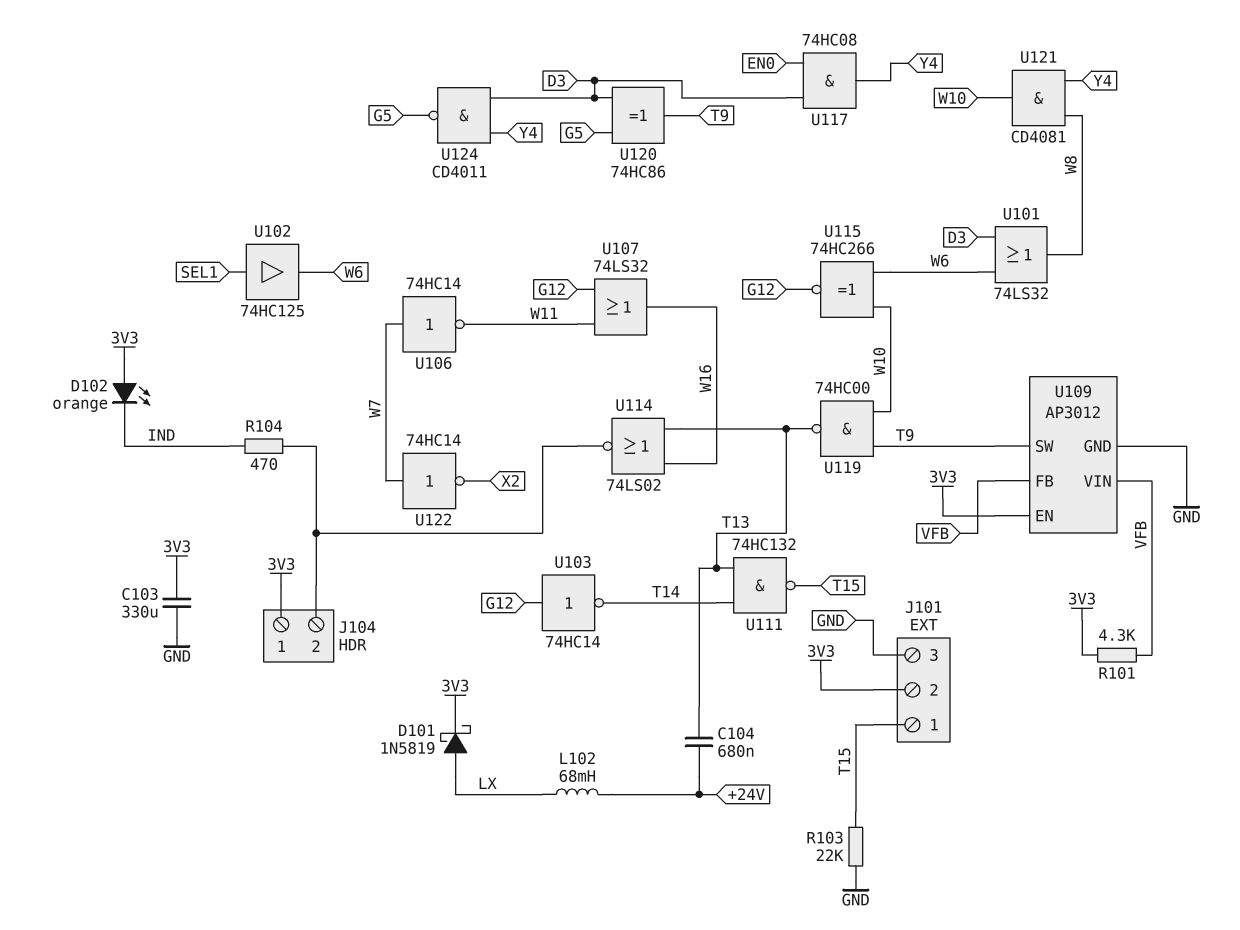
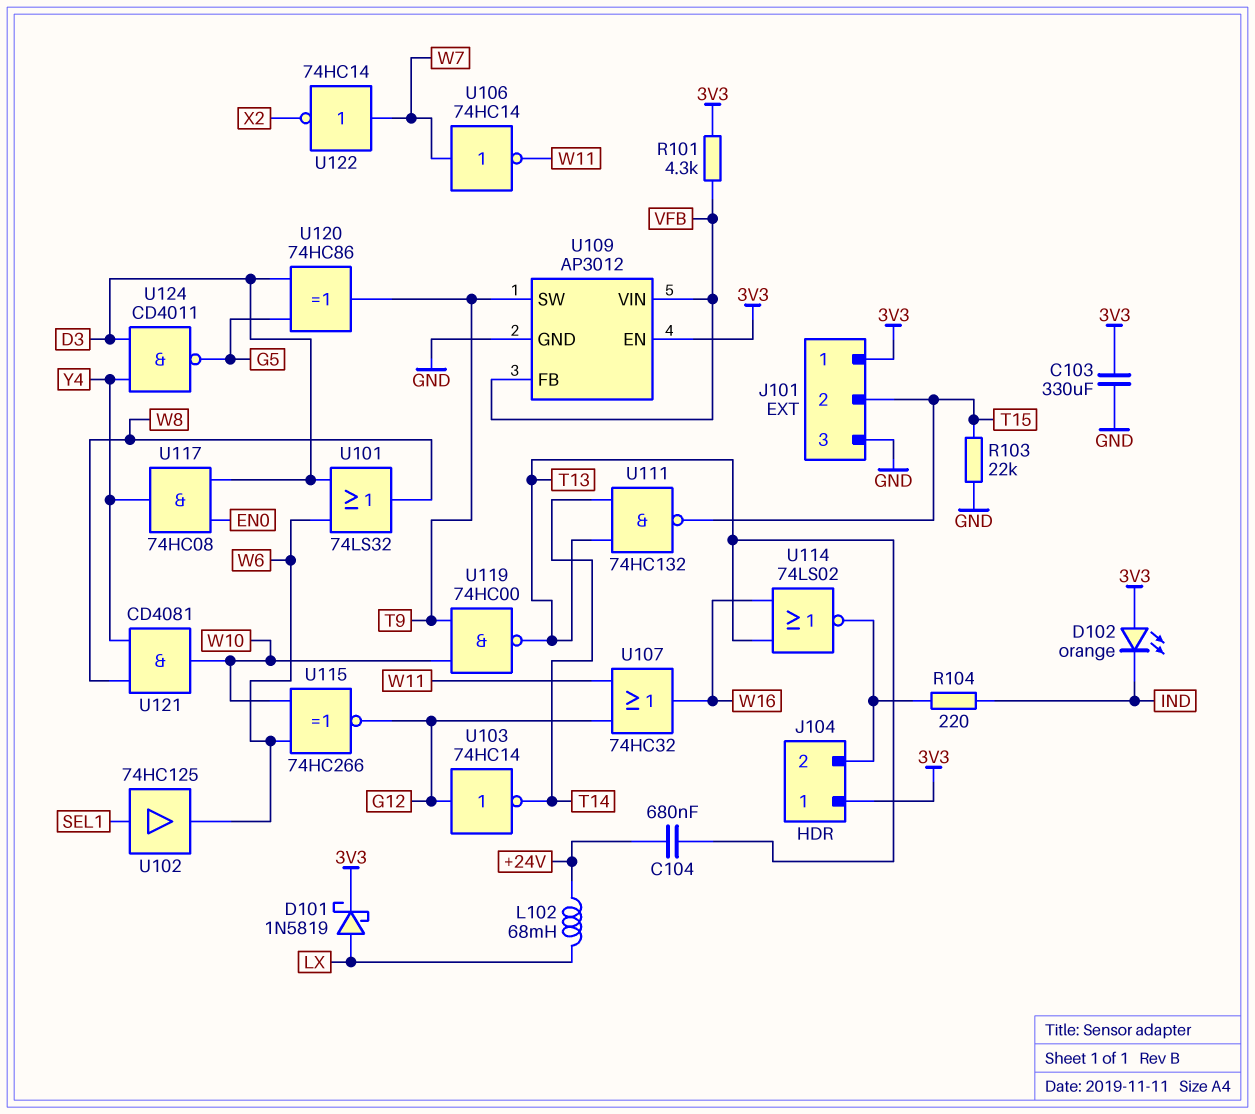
J101 pin 1: T15 -> 3V3
J101 pin 2: 3V3 -> T15
R104: 470 (IND, J104/2) -> 220 (IND, J104/2)
U107: OR 74LS32 (in G12, in W11, out W16) -> OR 74HC32 (in G12, in W11, out W16)

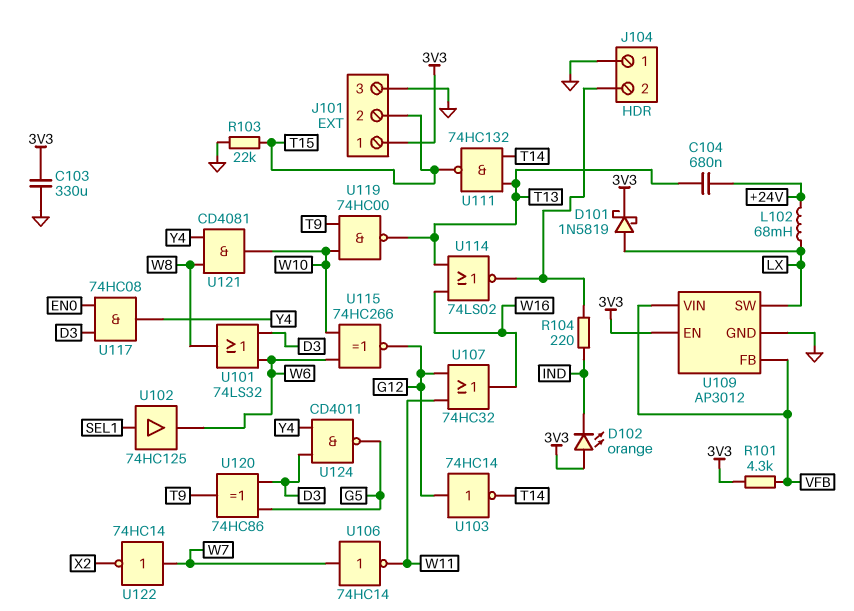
J104 pin 1: 3V3 -> GND
U109 pin SW: T9 -> LX

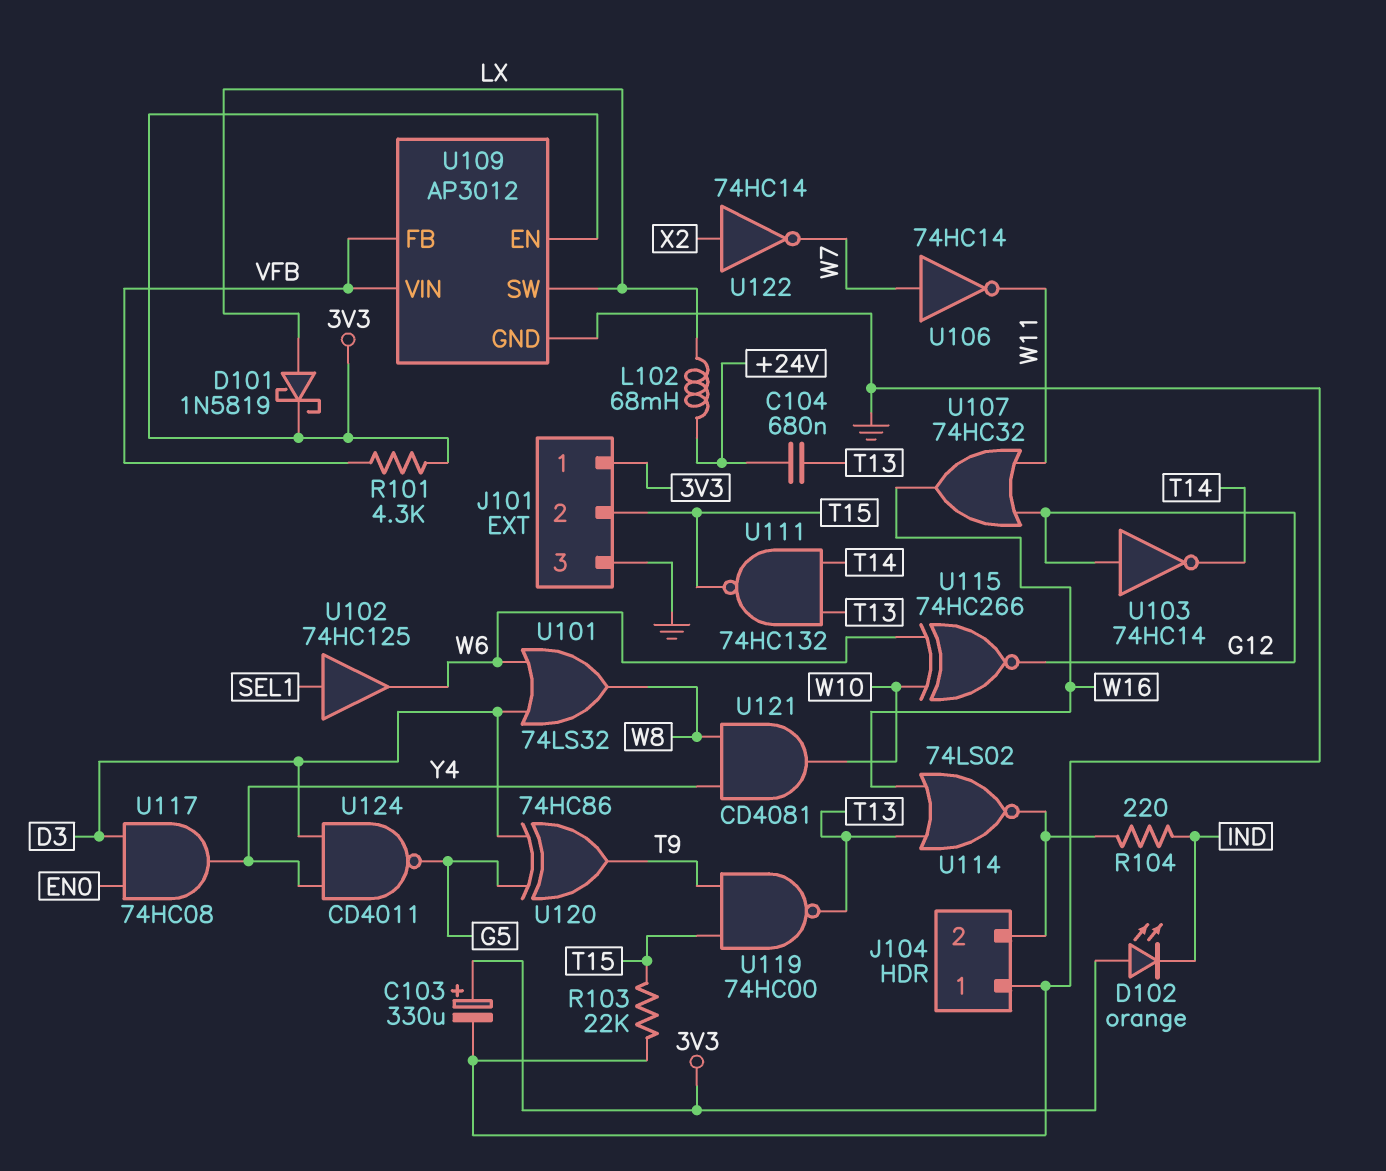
C103: 330uF (3V3, GND) -> 330uF (plus 3V3, minus GND)
U119: NAND 74HC00 (in T9, in W10, out T13) -> NAND 74HC00 (in T9, in T15, out T13)
U122: NOT 74HC14 (in W7, out X2) -> NOT 74HC14 (in X2, out W7)

